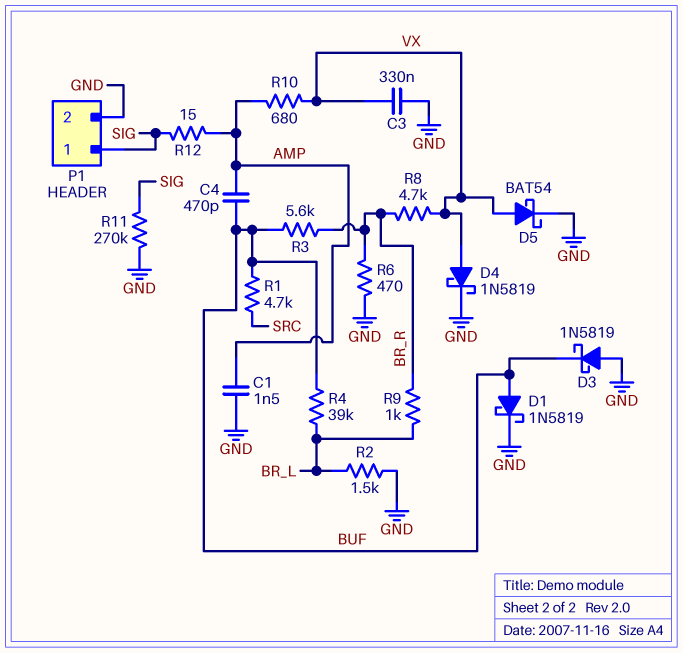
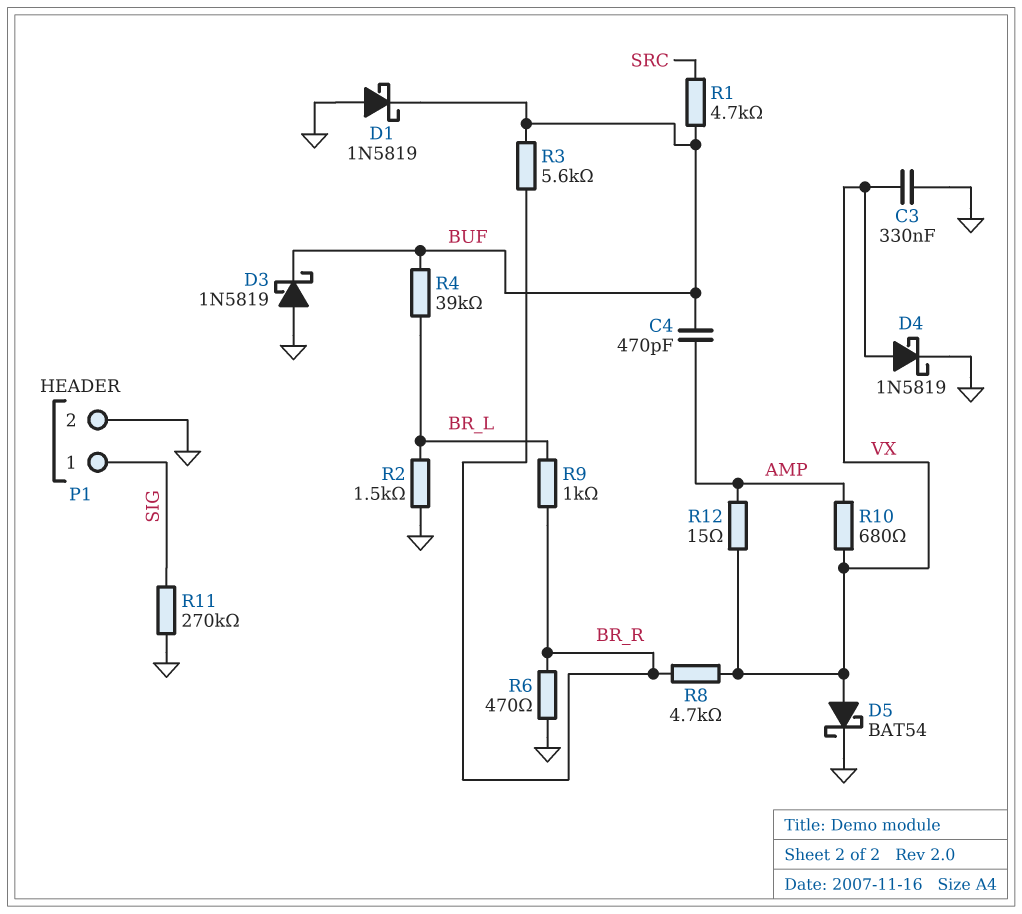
C1: 1.5nF (AMP, GND) -> none
D1: schottky 1N5819 (A BUF, K GND) -> schottky 1N5819 (A GND, K BUF)
R12: 15 (AMP, SIG) -> 15 (AMP, VX)

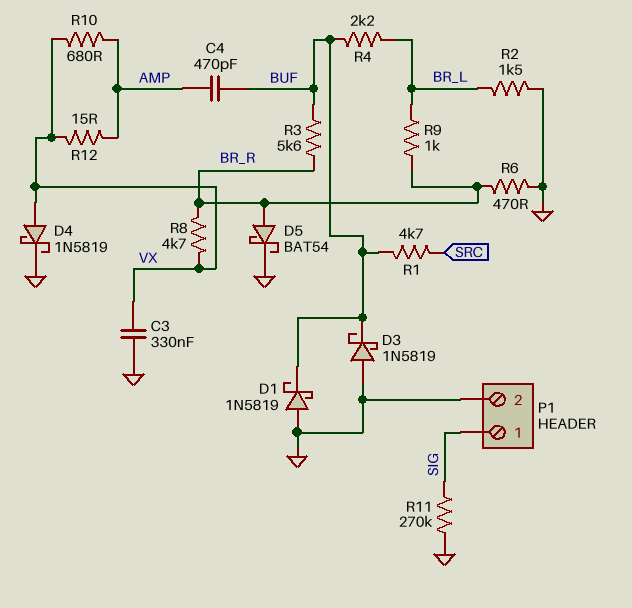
D5: schottky BAT54 (A VX, K GND) -> schottky BAT54 (A BR_R, K GND)
R4: 39k (BR_L, BUF) -> 2.2k (BR_L, BUF)

